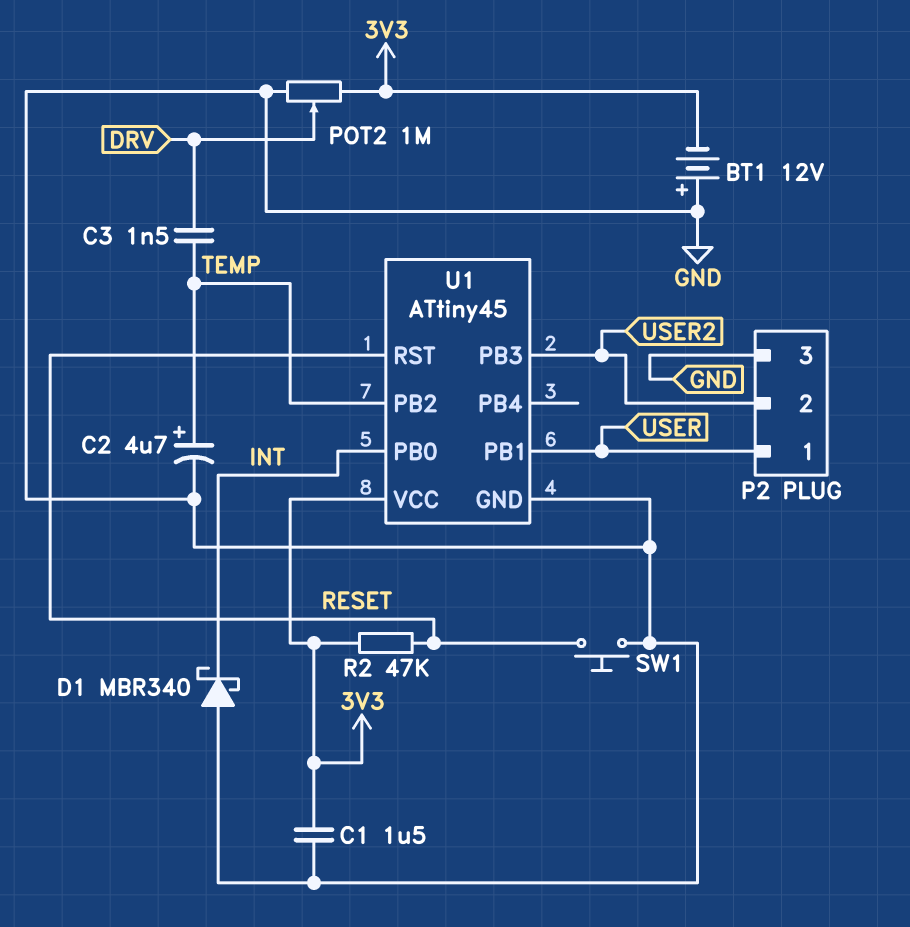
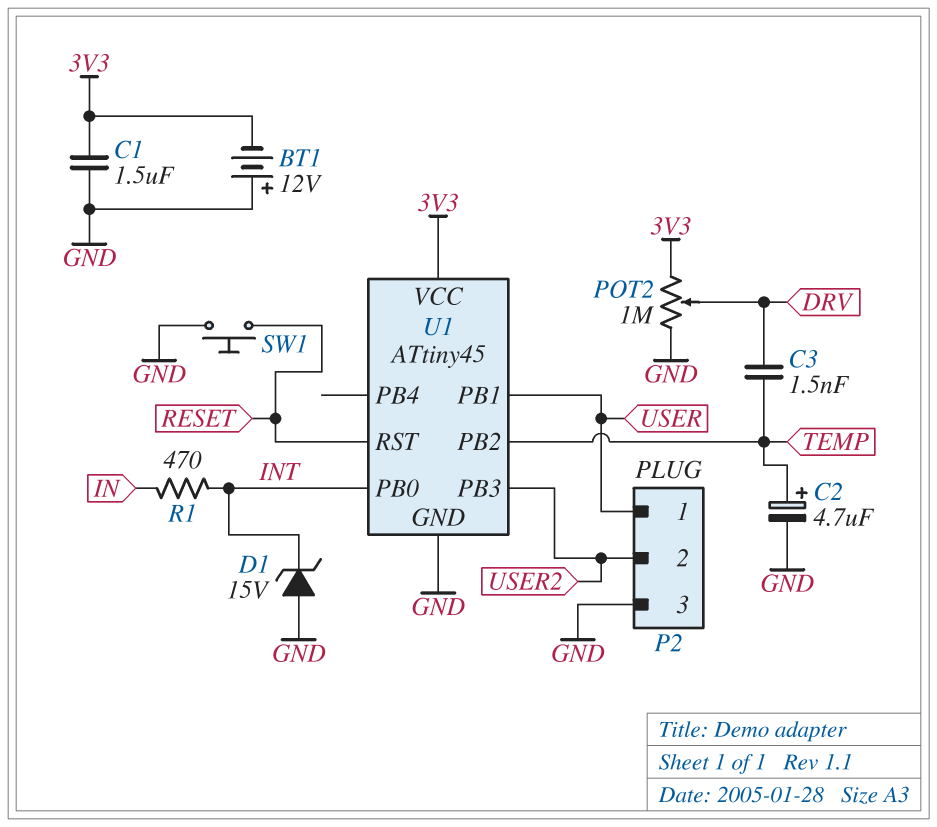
D1: schottky MBR340 (A GND, K INT) -> zener 15V (A GND, K INT)
R1: none -> 470 (IN, INT)
R2: 47k (3V3, RESET) -> none

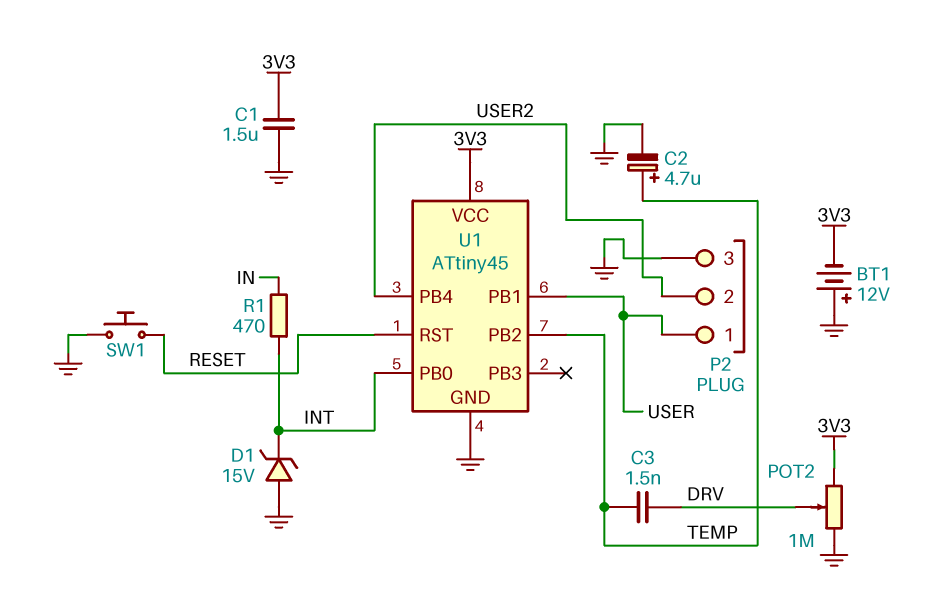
U1 pin PB3: USER2 -> none
U1 pin PB4: none -> USER2

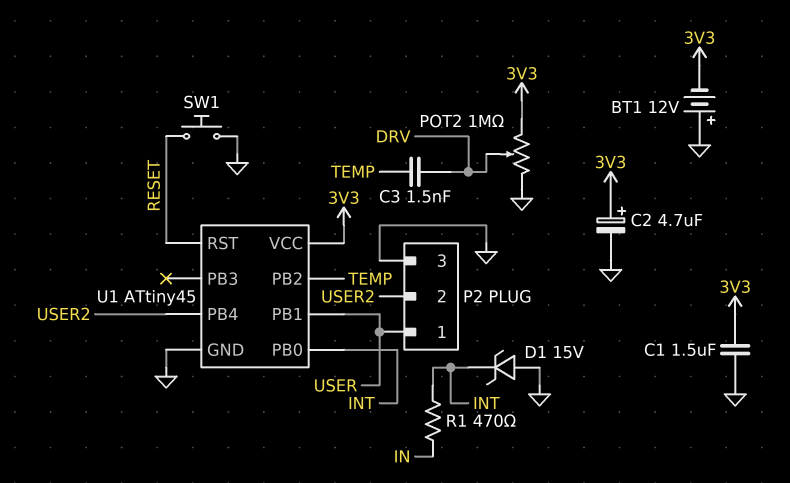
C2: 4.7uF (plus TEMP, minus GND) -> 4.7uF (plus 3V3, minus GND)

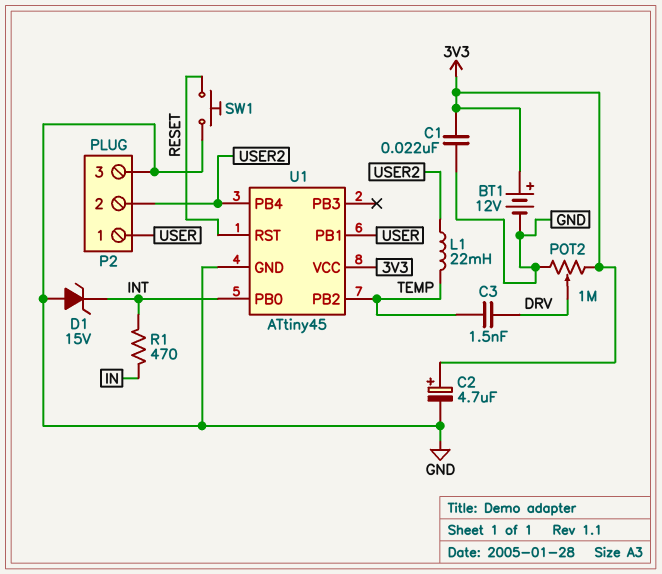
BT1: 12V (plus GND, minus 3V3) -> 12V (plus 3V3, minus GND)
C1: 1.5uF (3V3, GND) -> 22nF (3V3, GND)
L1: none -> 22mH (TEMP, USER2)

